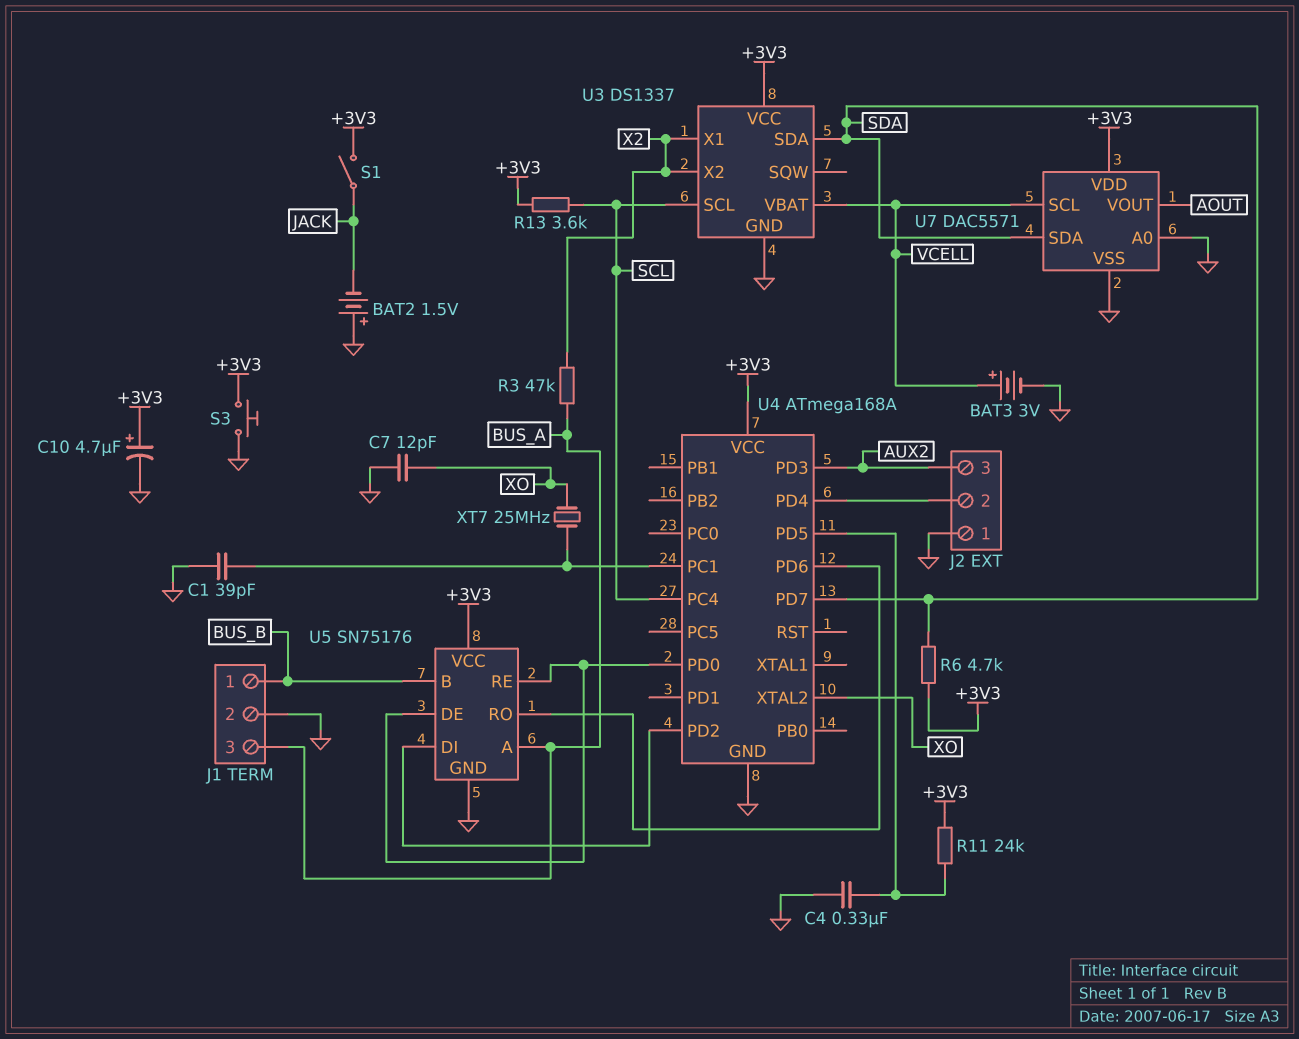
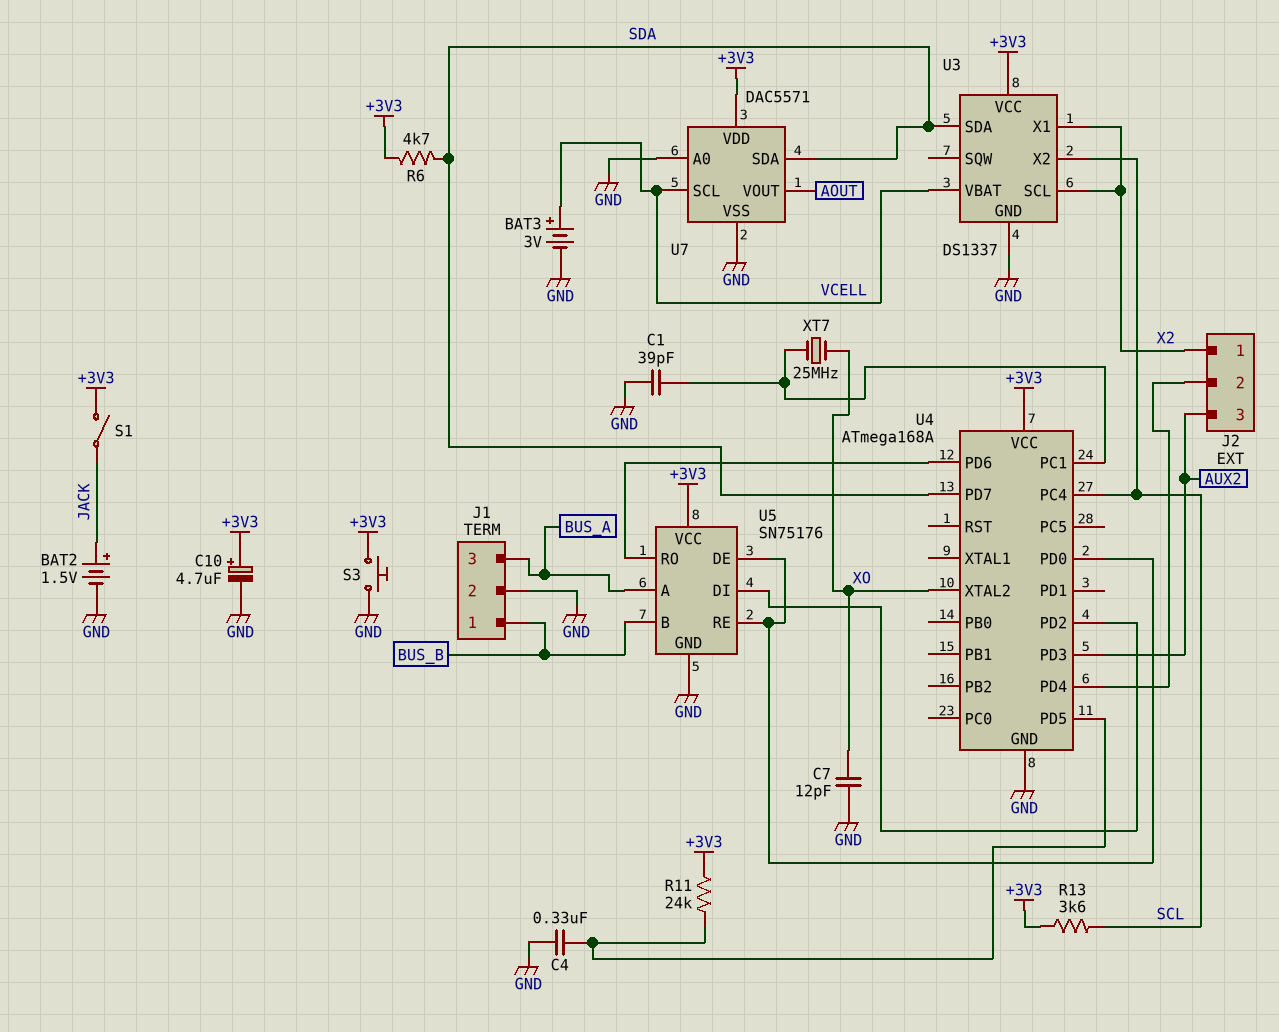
BAT2: 1.5V (plus GND, minus JACK) -> 1.5V (plus JACK, minus GND)
J2 pin 1: GND -> X2
R3: 47k (BUS_A, X2) -> none
U3 pin SCL: SCL -> X2
U3 pin X2: X2 -> SCL

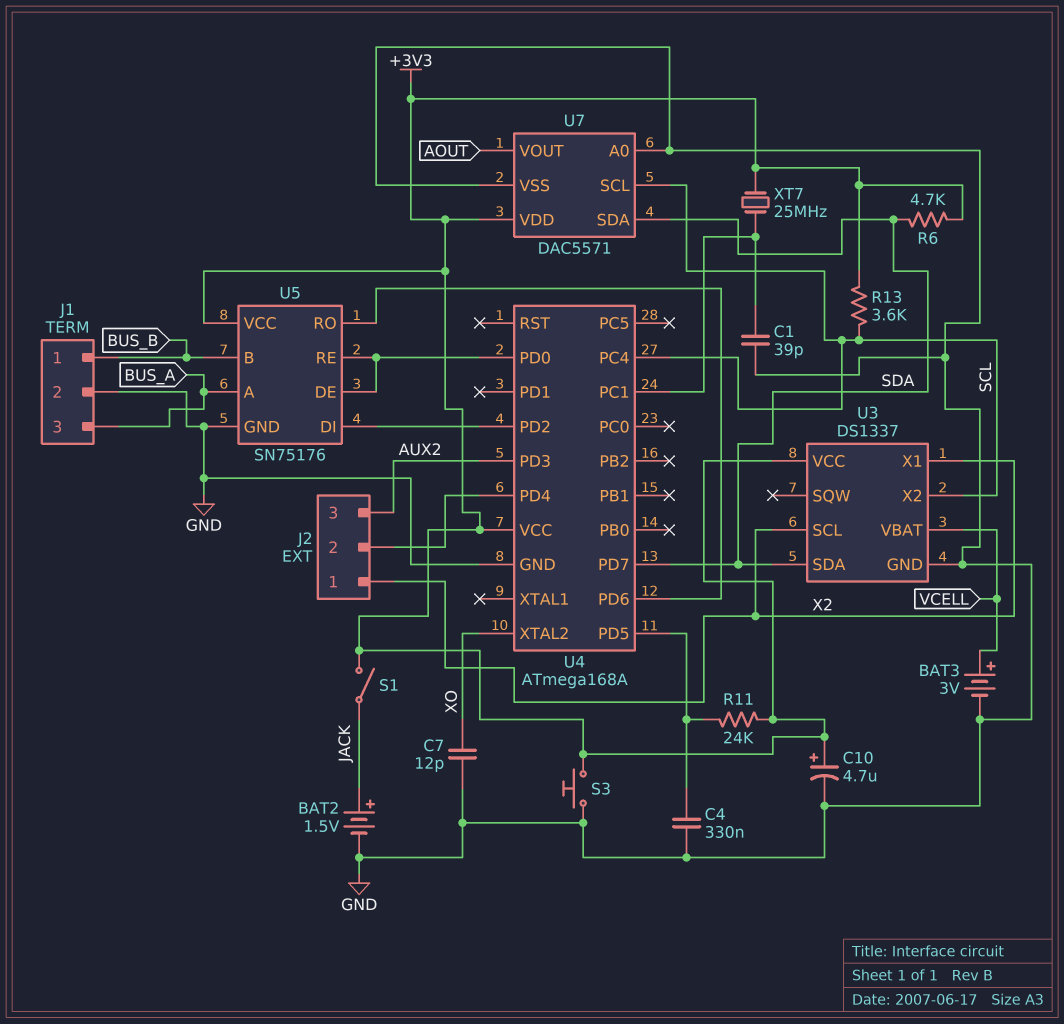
U7 pin SCL: VCELL -> SCL
XT7: 25MHz (U4/PC1, XO) -> 25MHz (+3V3, U4/PC1)

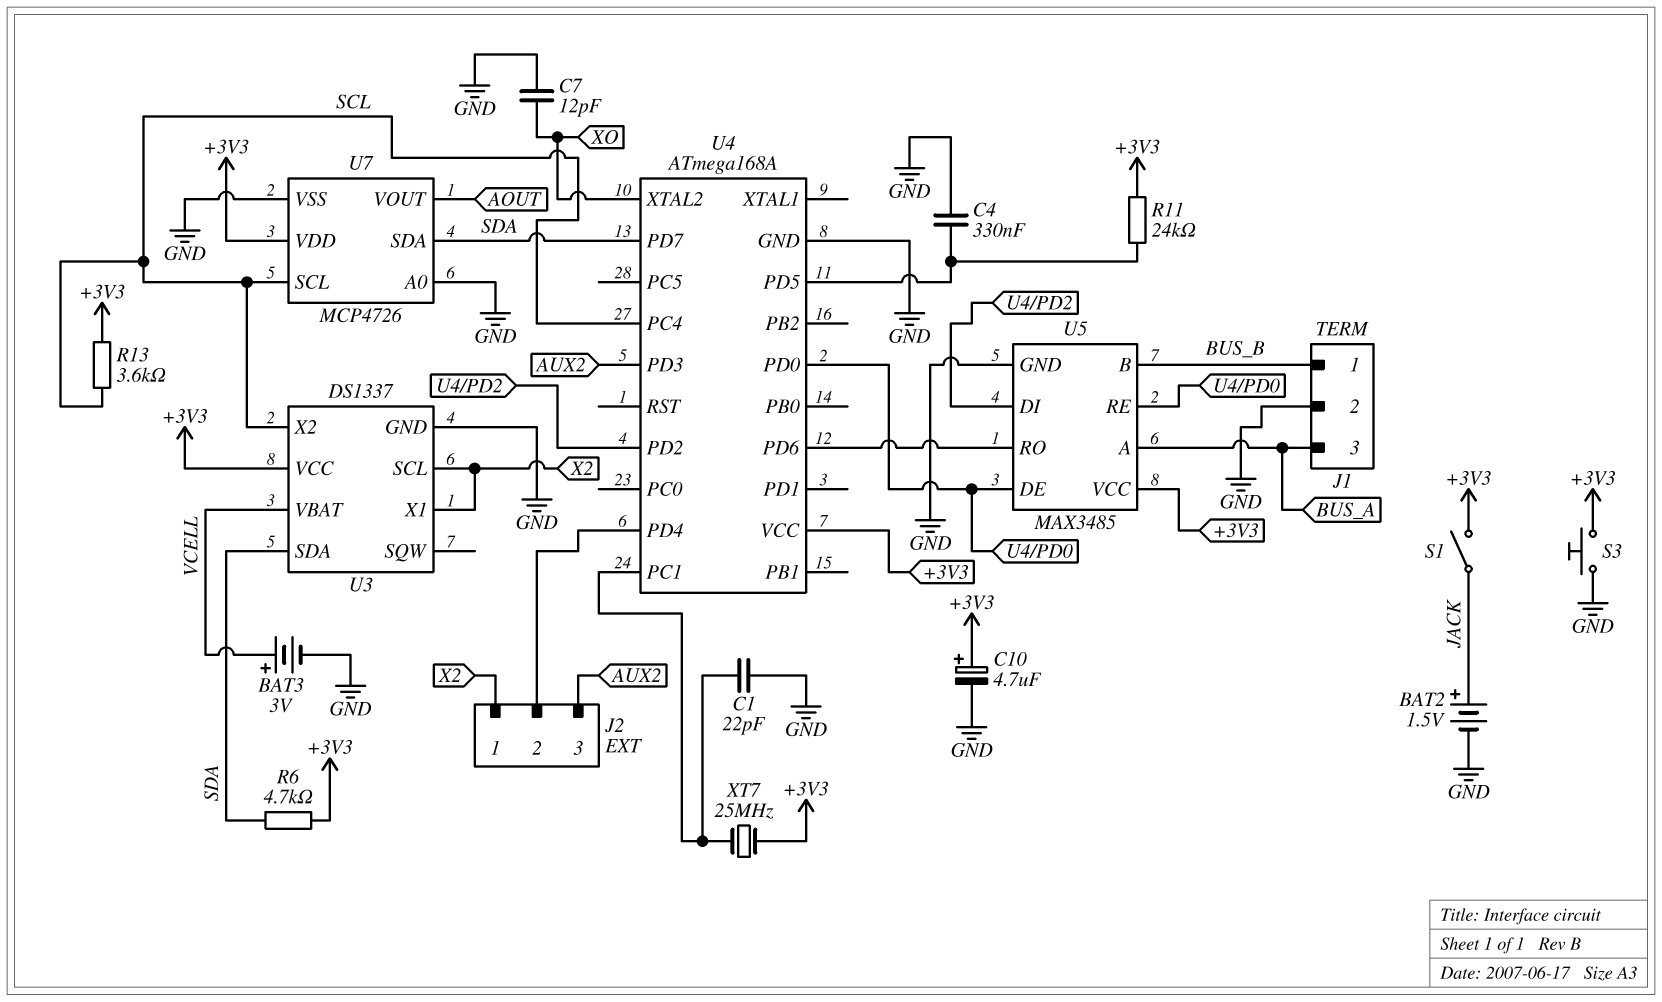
C1: 39pF (GND, U4/PC1) -> 22pF (GND, U4/PC1)
U5: SN75176 -> MAX3485
U7: DAC5571 -> MCP4726

